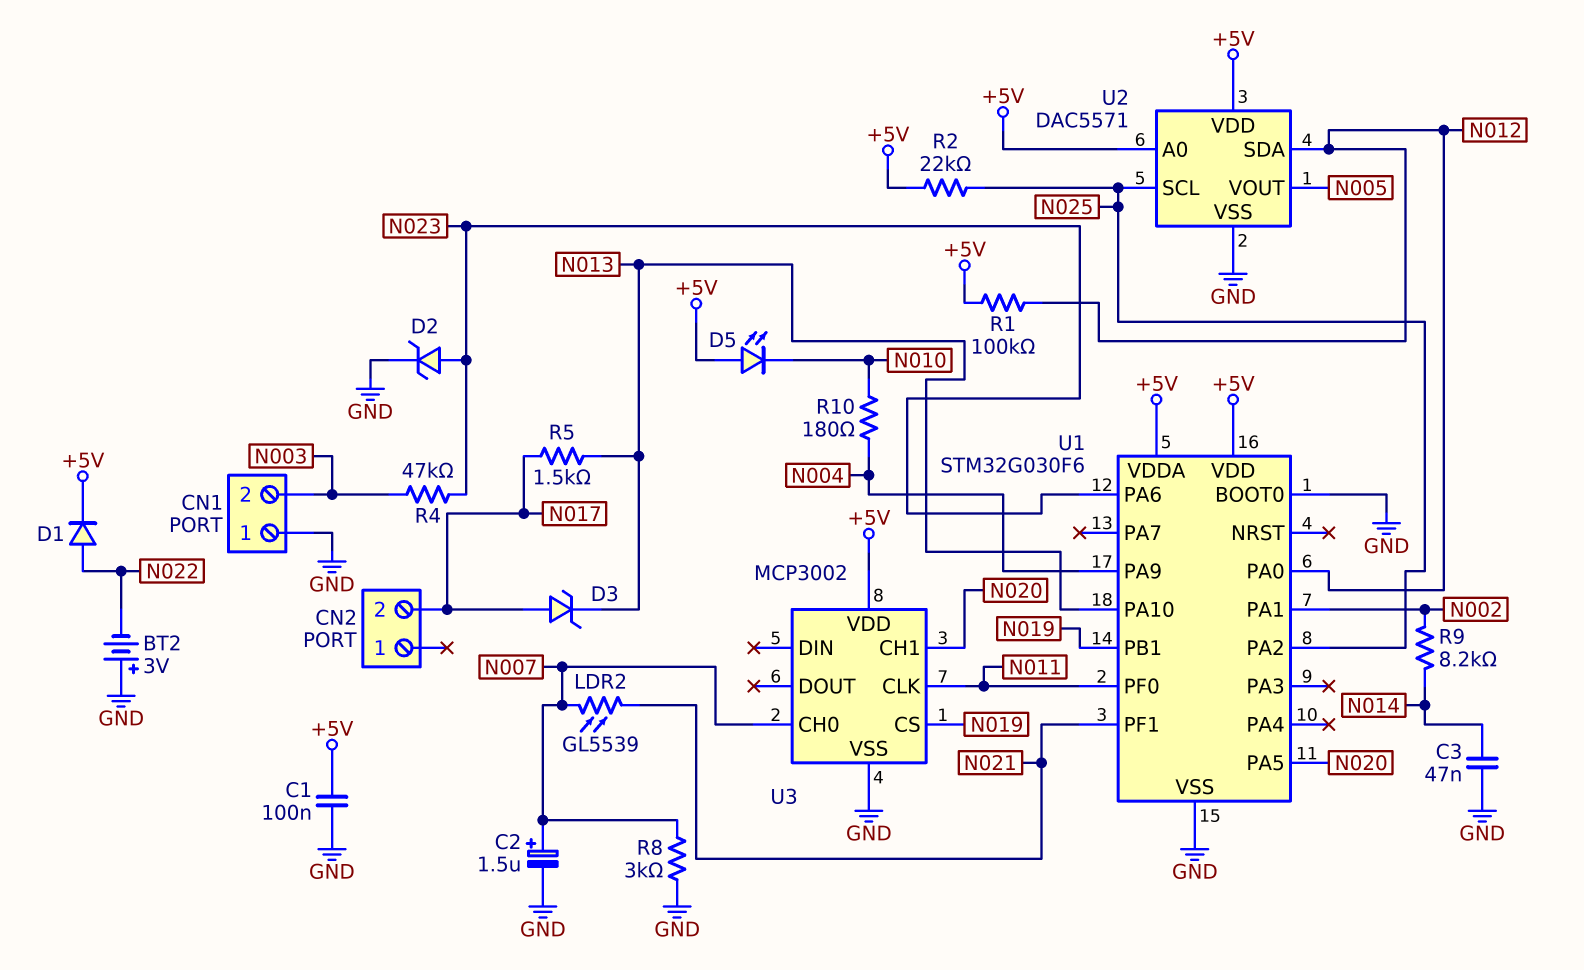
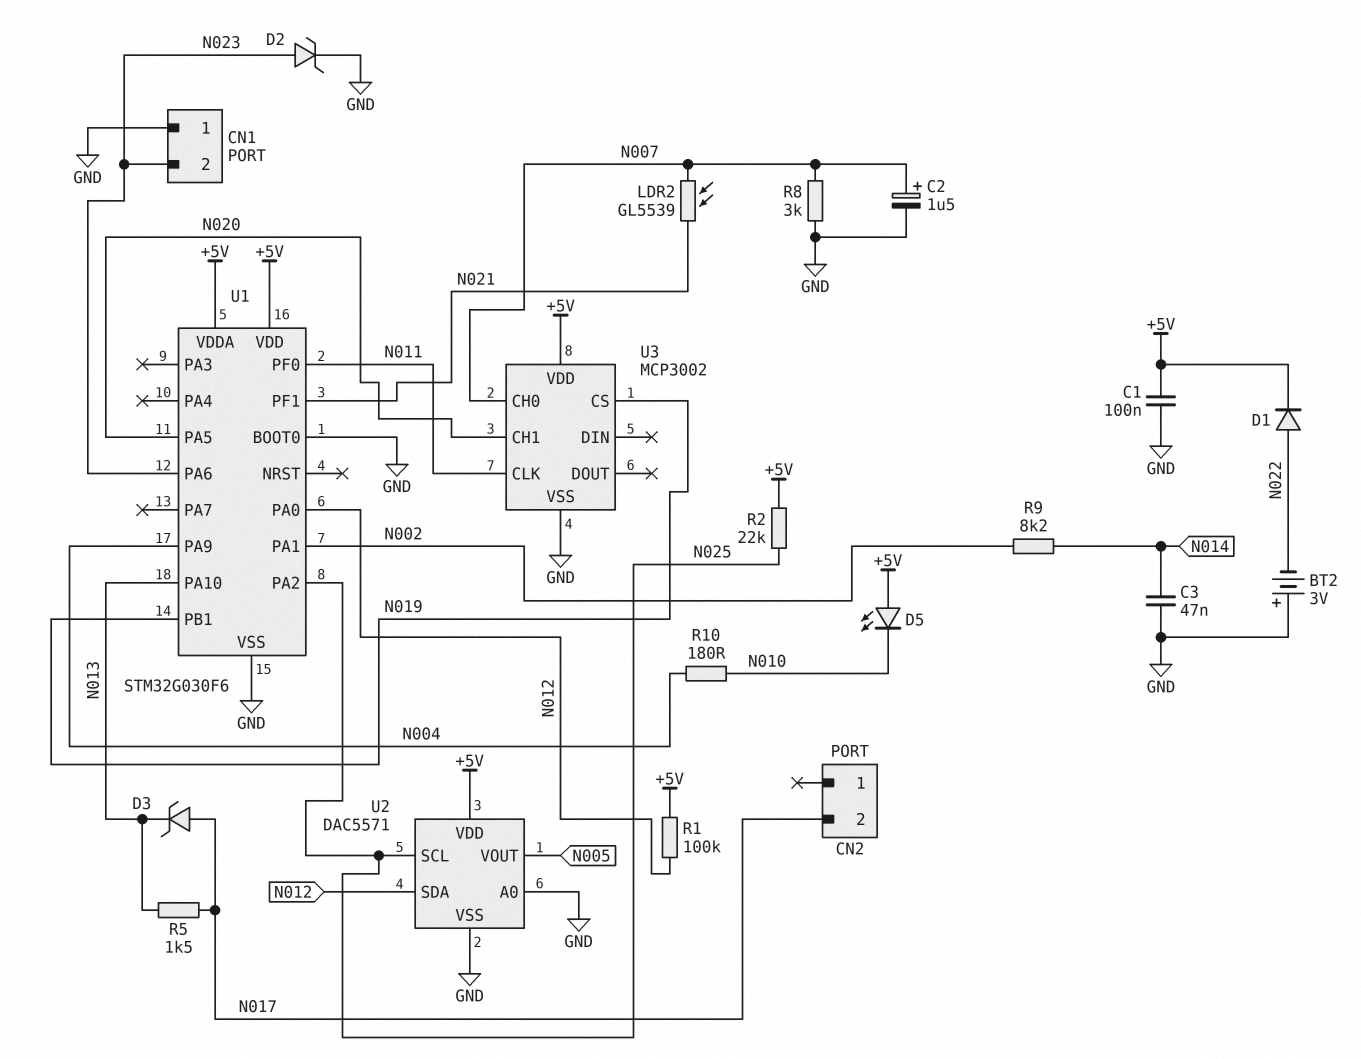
CN1 pin 2: N003 -> N023
R4: 47k (N003, N023) -> none
U2 pin A0: +5V -> GND

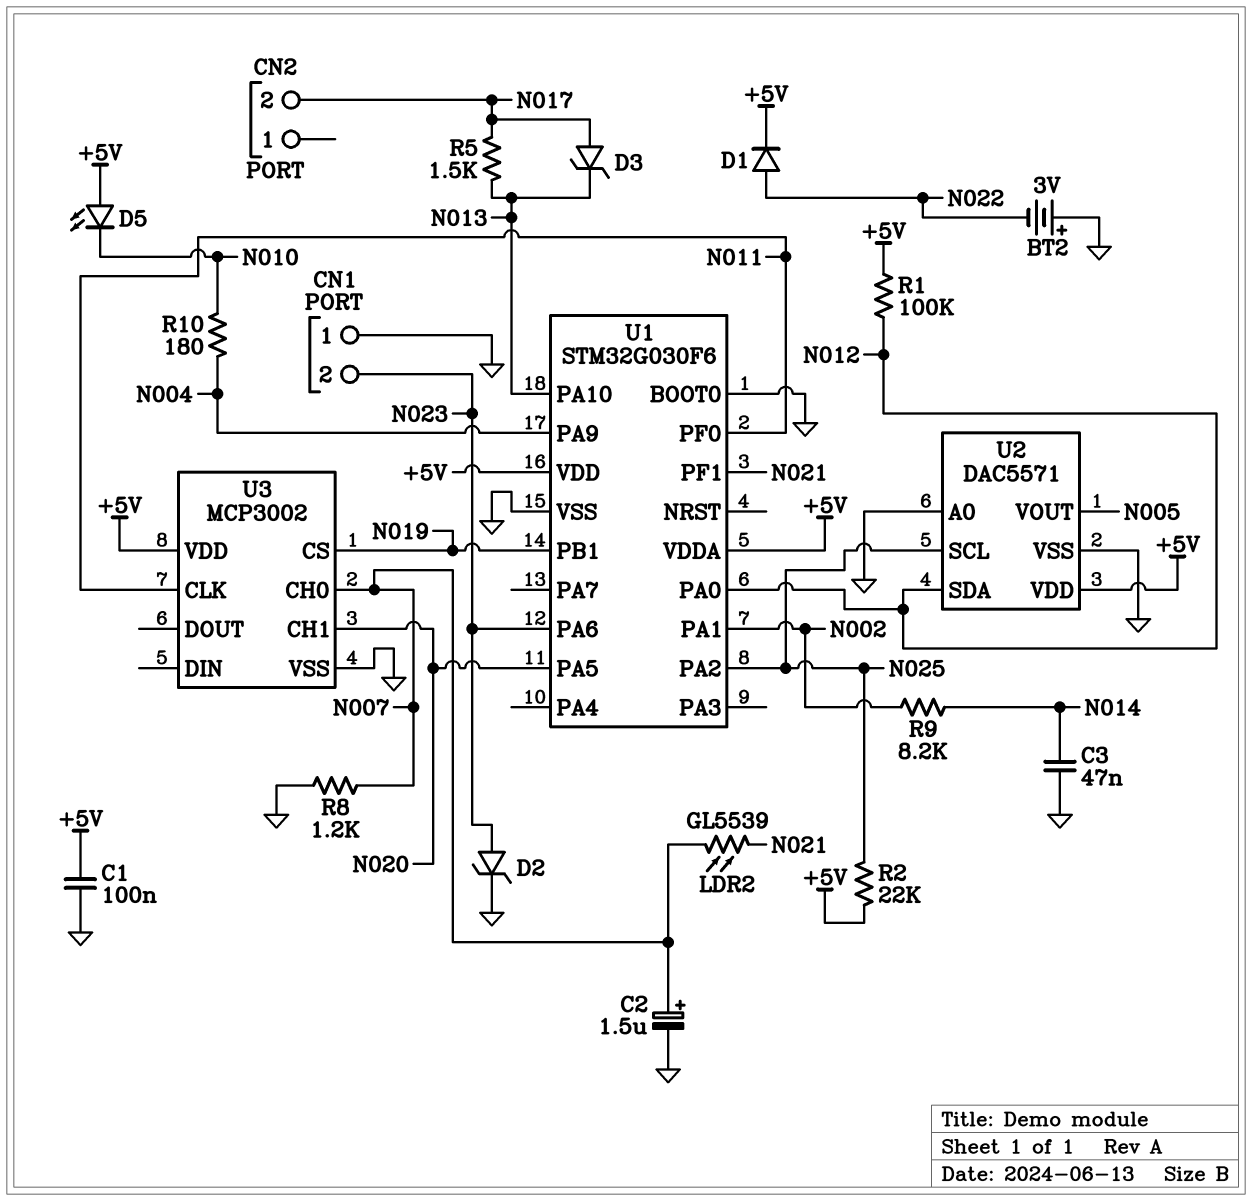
R8: 3k (GND, N007) -> 1.2k (GND, N007)

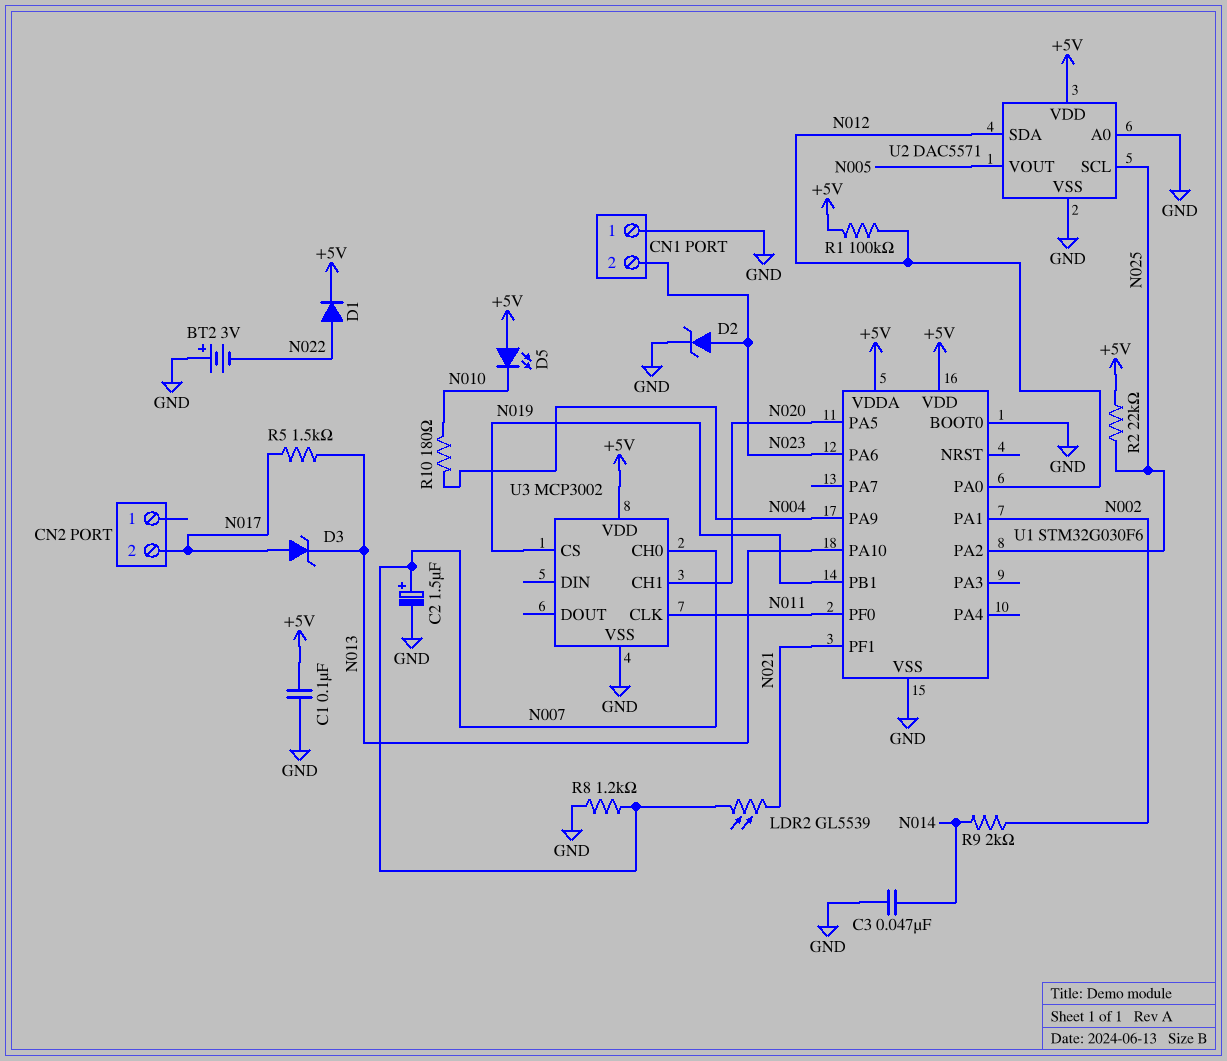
R9: 8.2k (N002, N014) -> 2k (N002, N014)

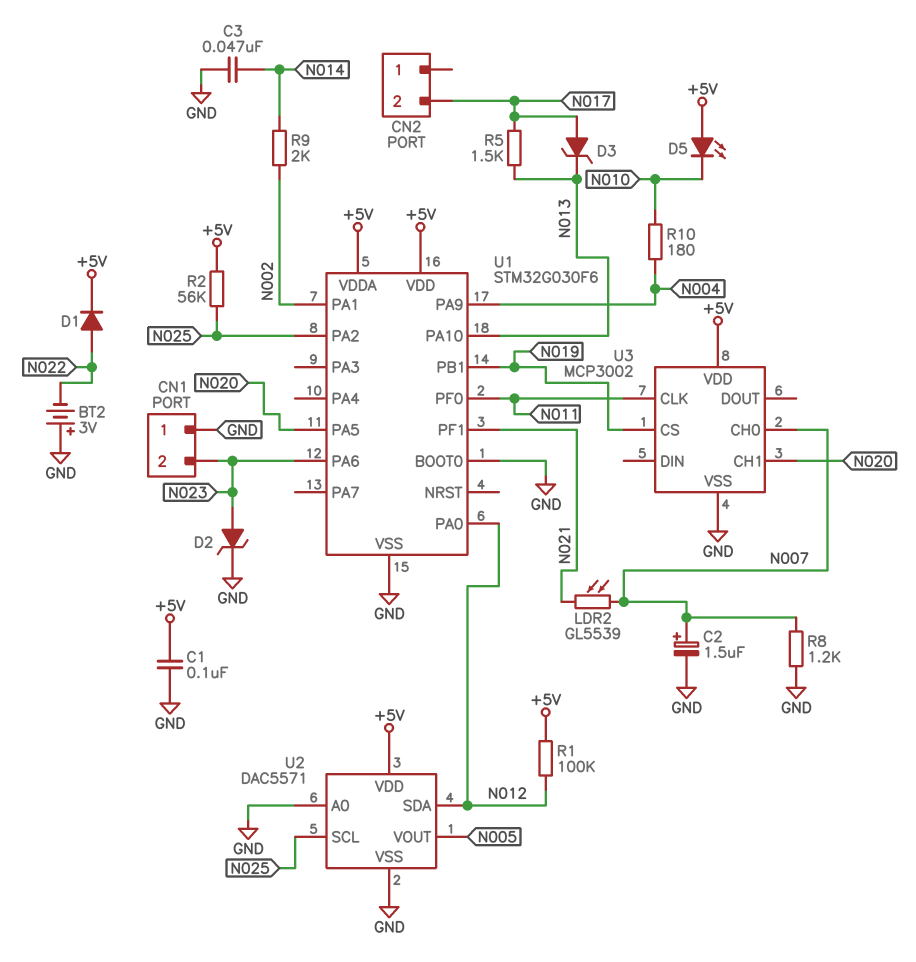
R2: 22k (+5V, N025) -> 56k (+5V, N025)

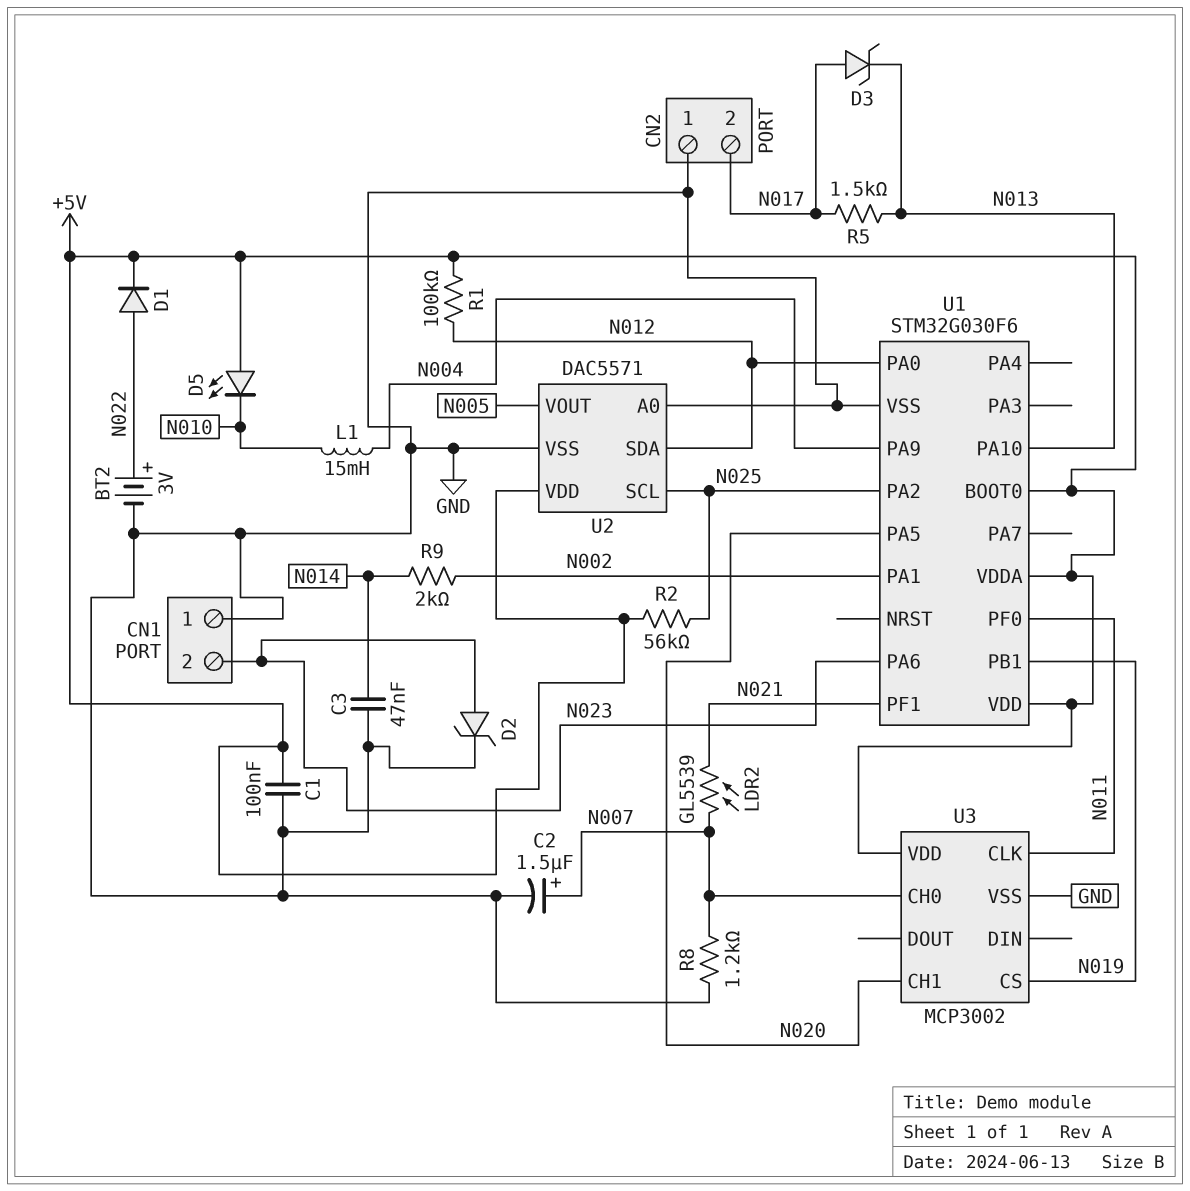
BT2: 3V (plus GND, minus N022) -> 3V (plus N022, minus GND)
CN2 pin 1: none -> GND
L1: none -> 15mH (N004, N010)
R10: 180 (N004, N010) -> none
U1 pin BOOT0: GND -> +5V

